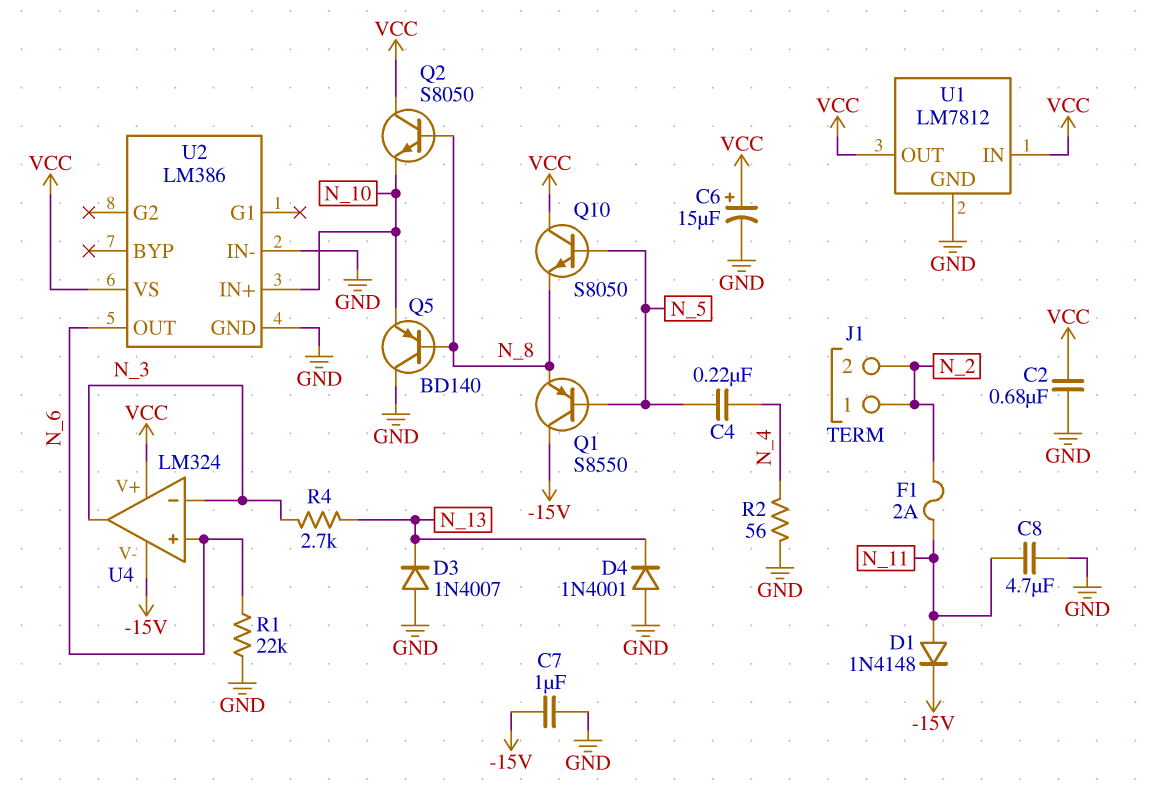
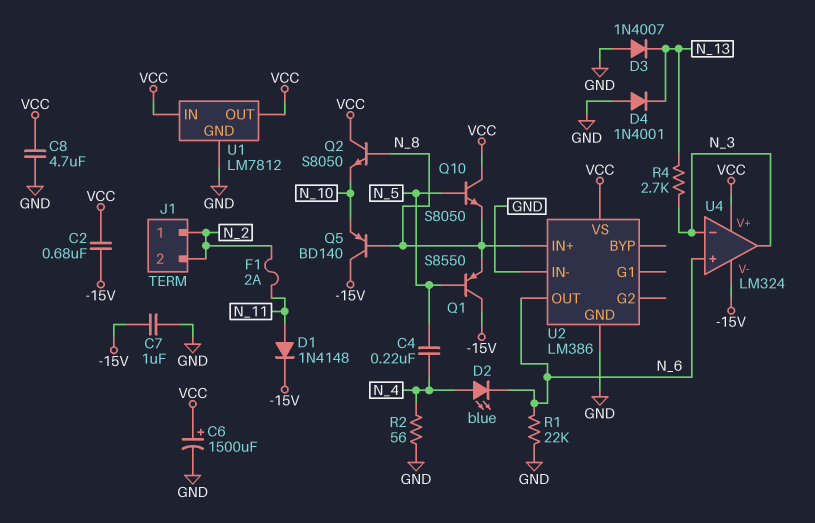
C2: 680nF (GND, VCC) -> 680nF (-15V, VCC)
C6: 15uF (plus VCC, minus GND) -> 1500uF (plus VCC, minus GND)
C8: 4.7uF (GND, N_11) -> 4.7uF (GND, VCC)
D2: none -> LED blue (A N_4, K N_6)
Q5: PNP BD140 (B N_8, C GND, E N_10) -> PNP BD140 (B N_8, C -15V, E N_10)
U2 pin IN+: N_10 -> N_8

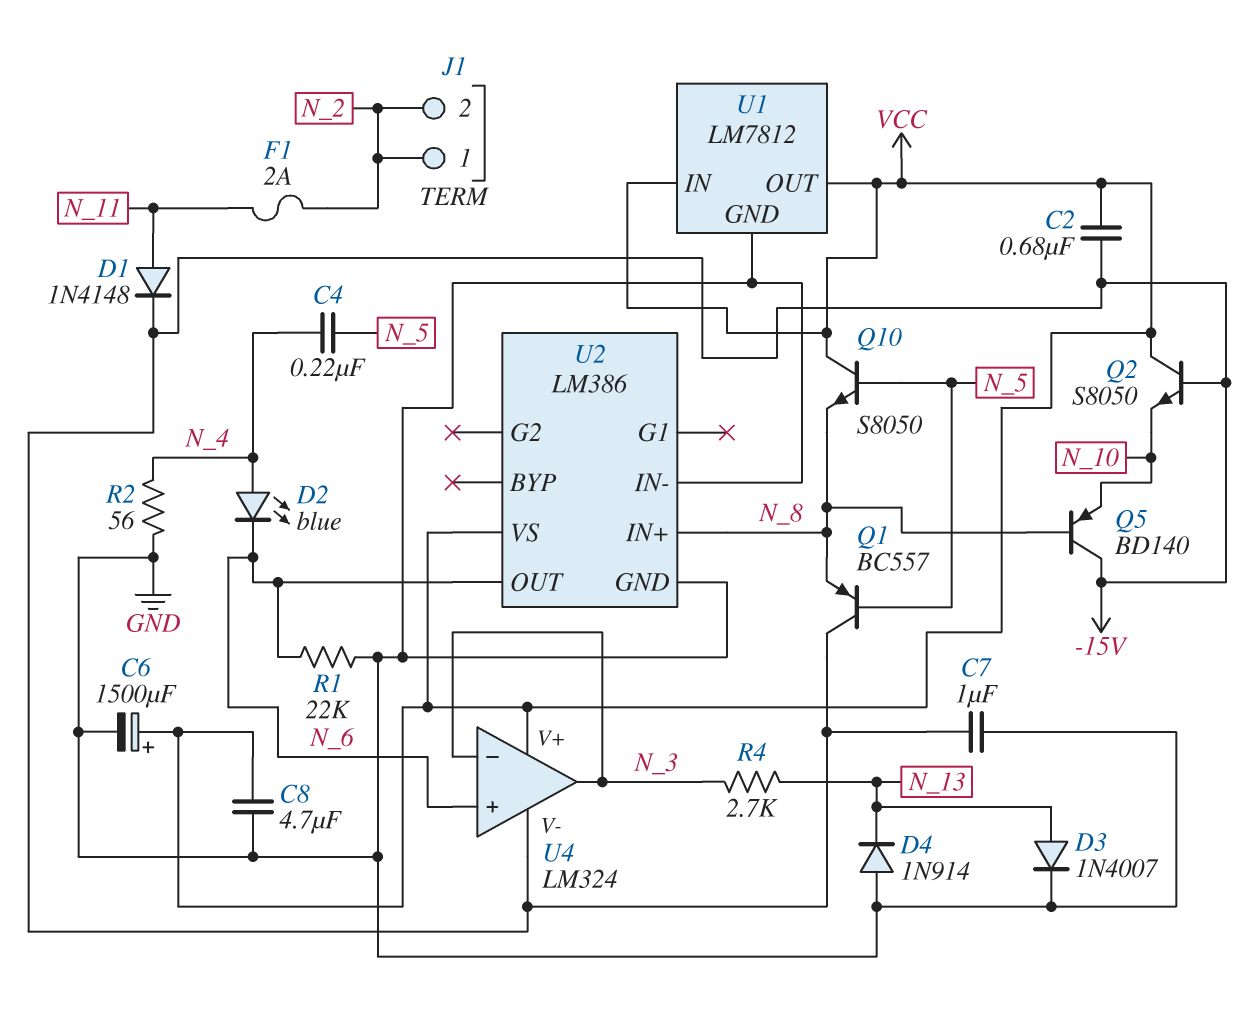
D3: diode 1N4007 (A GND, K N_13) -> diode 1N4007 (A N_13, K GND)
D4: diode 1N4001 (A GND, K N_13) -> diode 1N914 (A GND, K N_13)
Q1: PNP S8550 (B N_5, C -15V, E N_8) -> PNP BC557 (B N_5, C -15V, E N_8)
Q2: NPN S8050 (B N_8, C VCC, E N_10) -> NPN S8050 (B -15V, C VCC, E N_10)

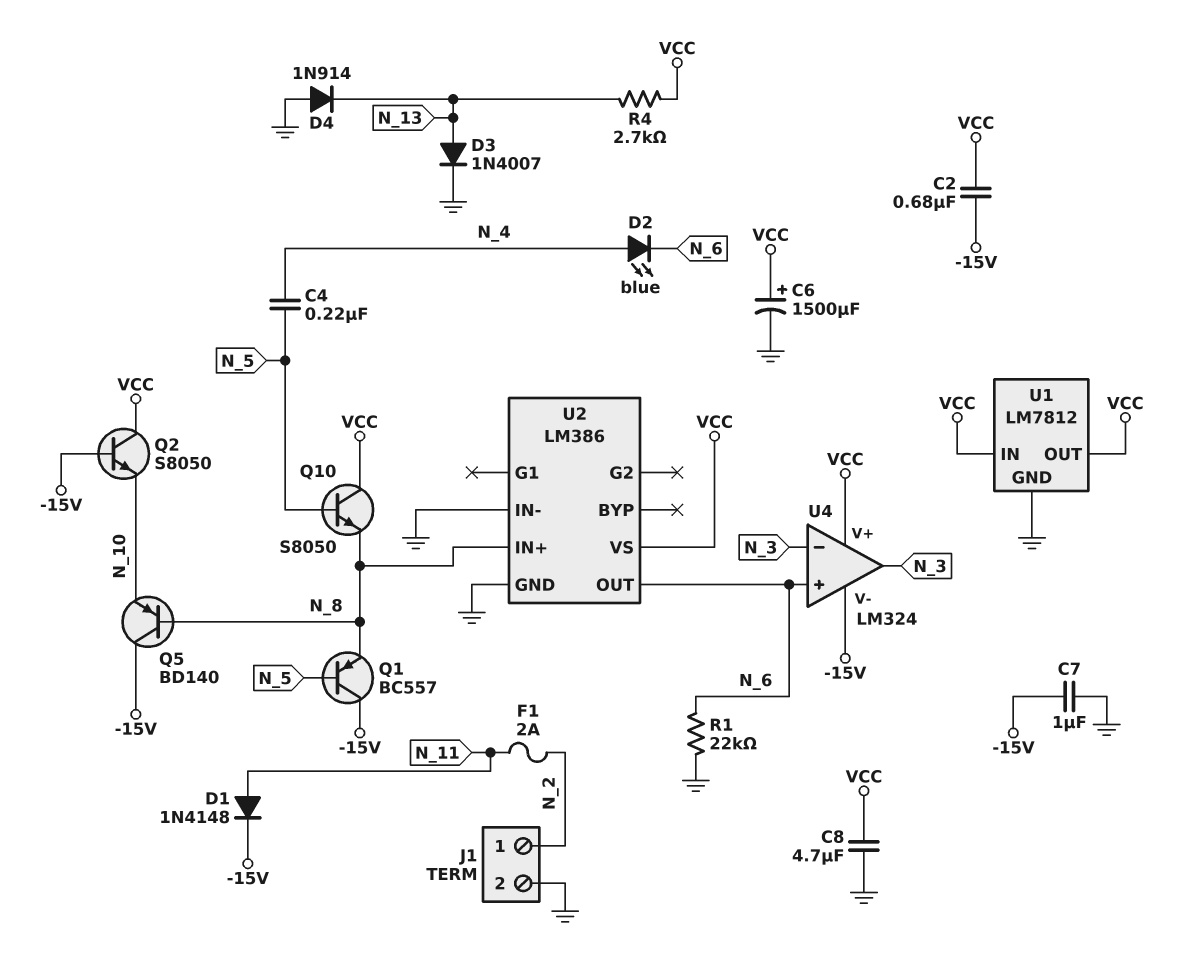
J1 pin 2: N_2 -> GND
R2: 56 (GND, N_4) -> none
R4: 2.7k (N_3, N_13) -> 2.7k (N_13, VCC)

